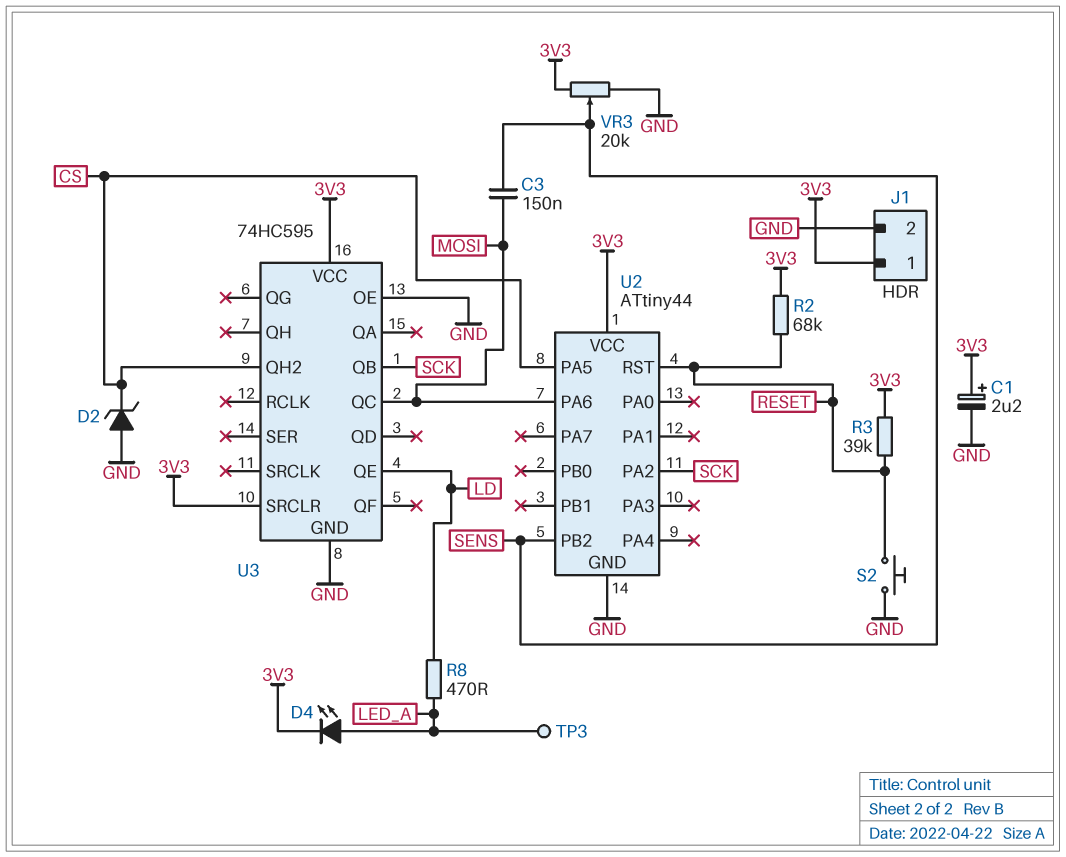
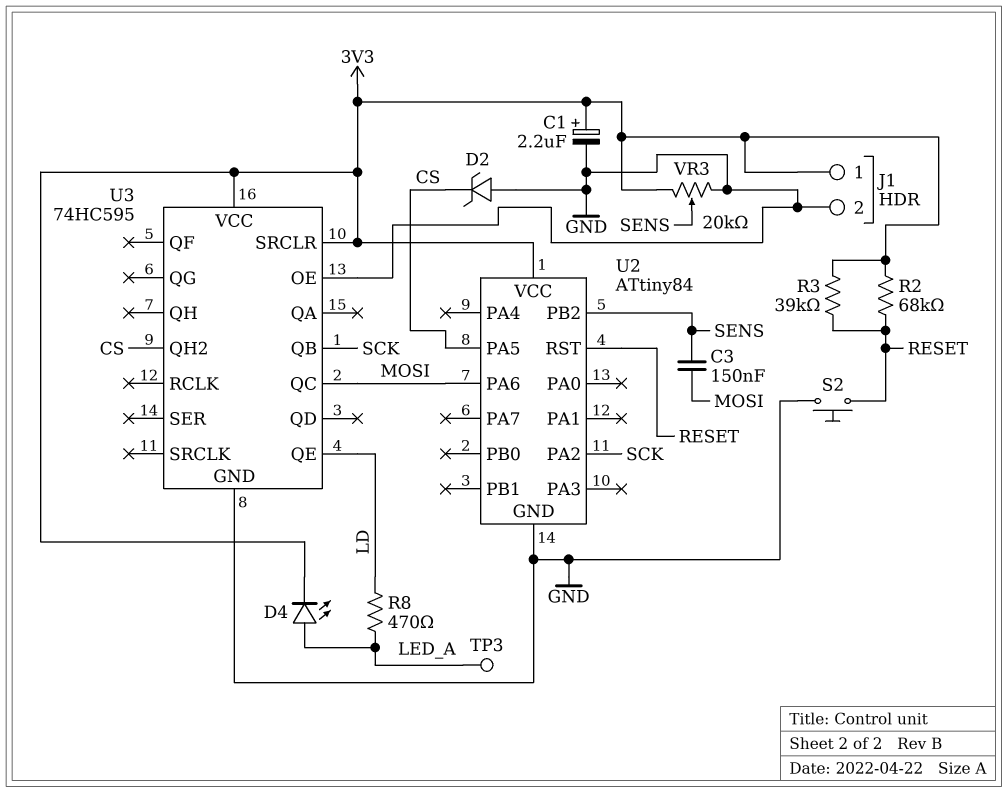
U2: ATtiny44 -> ATtiny84

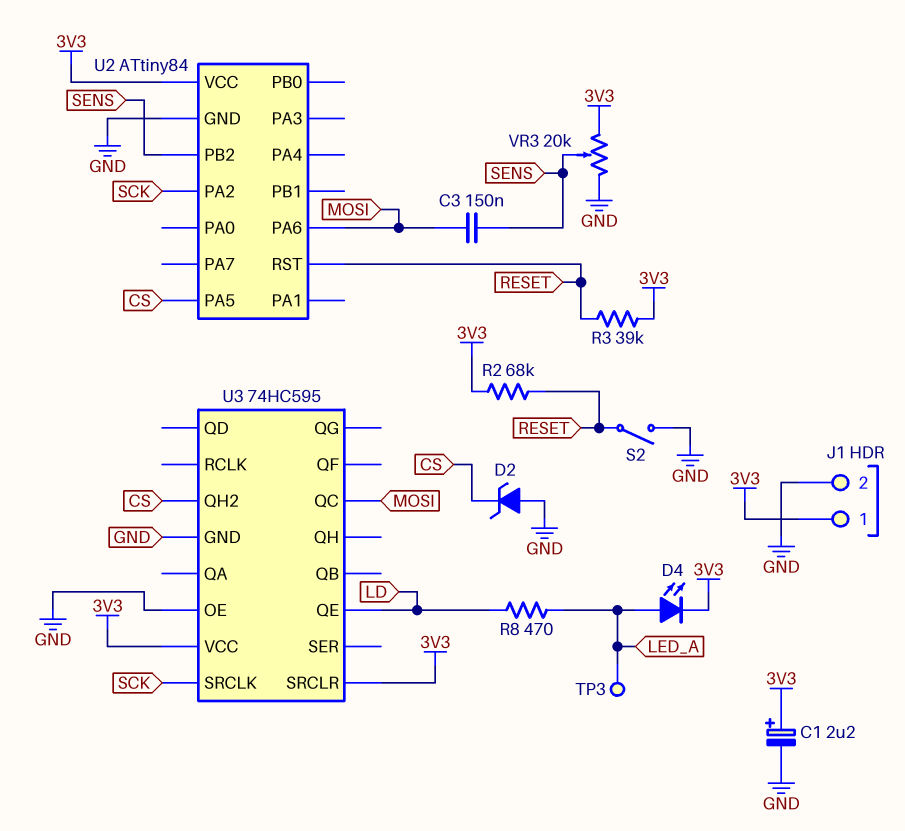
S2: button (GND, RESET) -> switch (GND, RESET)
U3 pin QB: SCK -> none
U3 pin SRCLK: none -> SCK

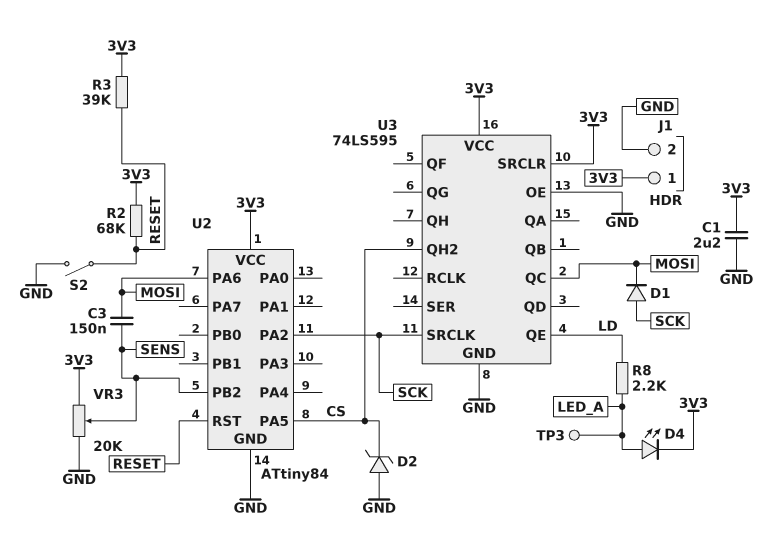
C1: 2.2uF (plus 3V3, minus GND) -> 2.2uF (3V3, GND)
D1: none -> diode (A SCK, K MOSI)
R8: 470 (LD, LED_A) -> 2.2k (LD, LED_A)
U3: 74HC595 -> 74LS595

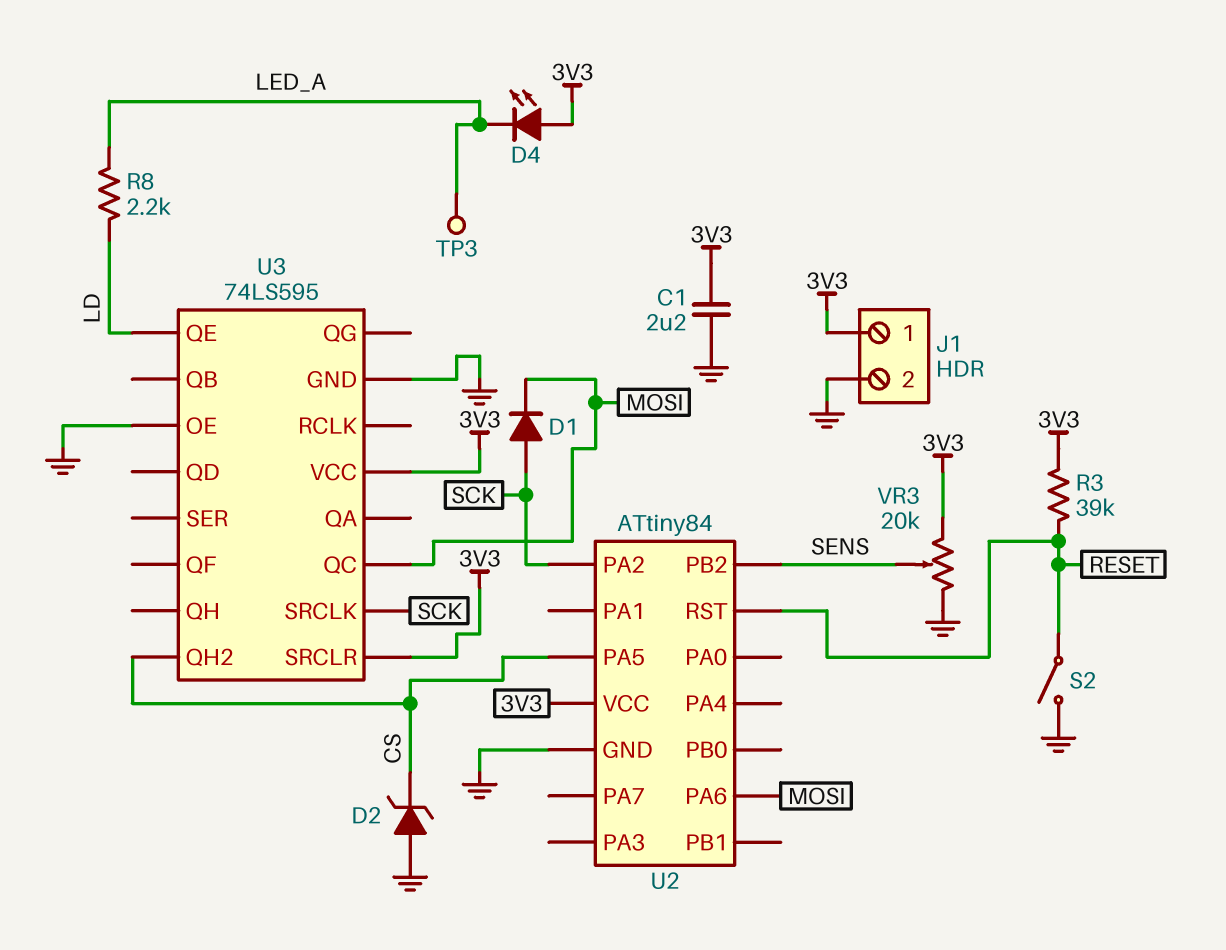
C3: 150nF (MOSI, SENS) -> none
D4: LED (A LED_A, K 3V3) -> LED (A 3V3, K LED_A)
R2: 68k (3V3, RESET) -> none

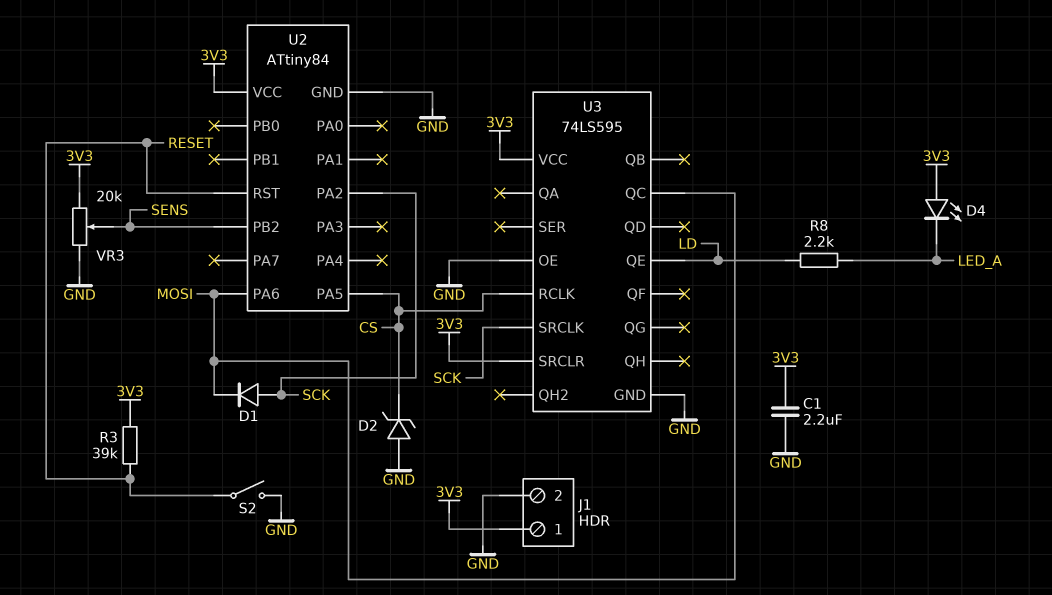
TP3: test point (LED_A) -> none
U3 pin QH2: CS -> none
U3 pin RCLK: none -> CS

